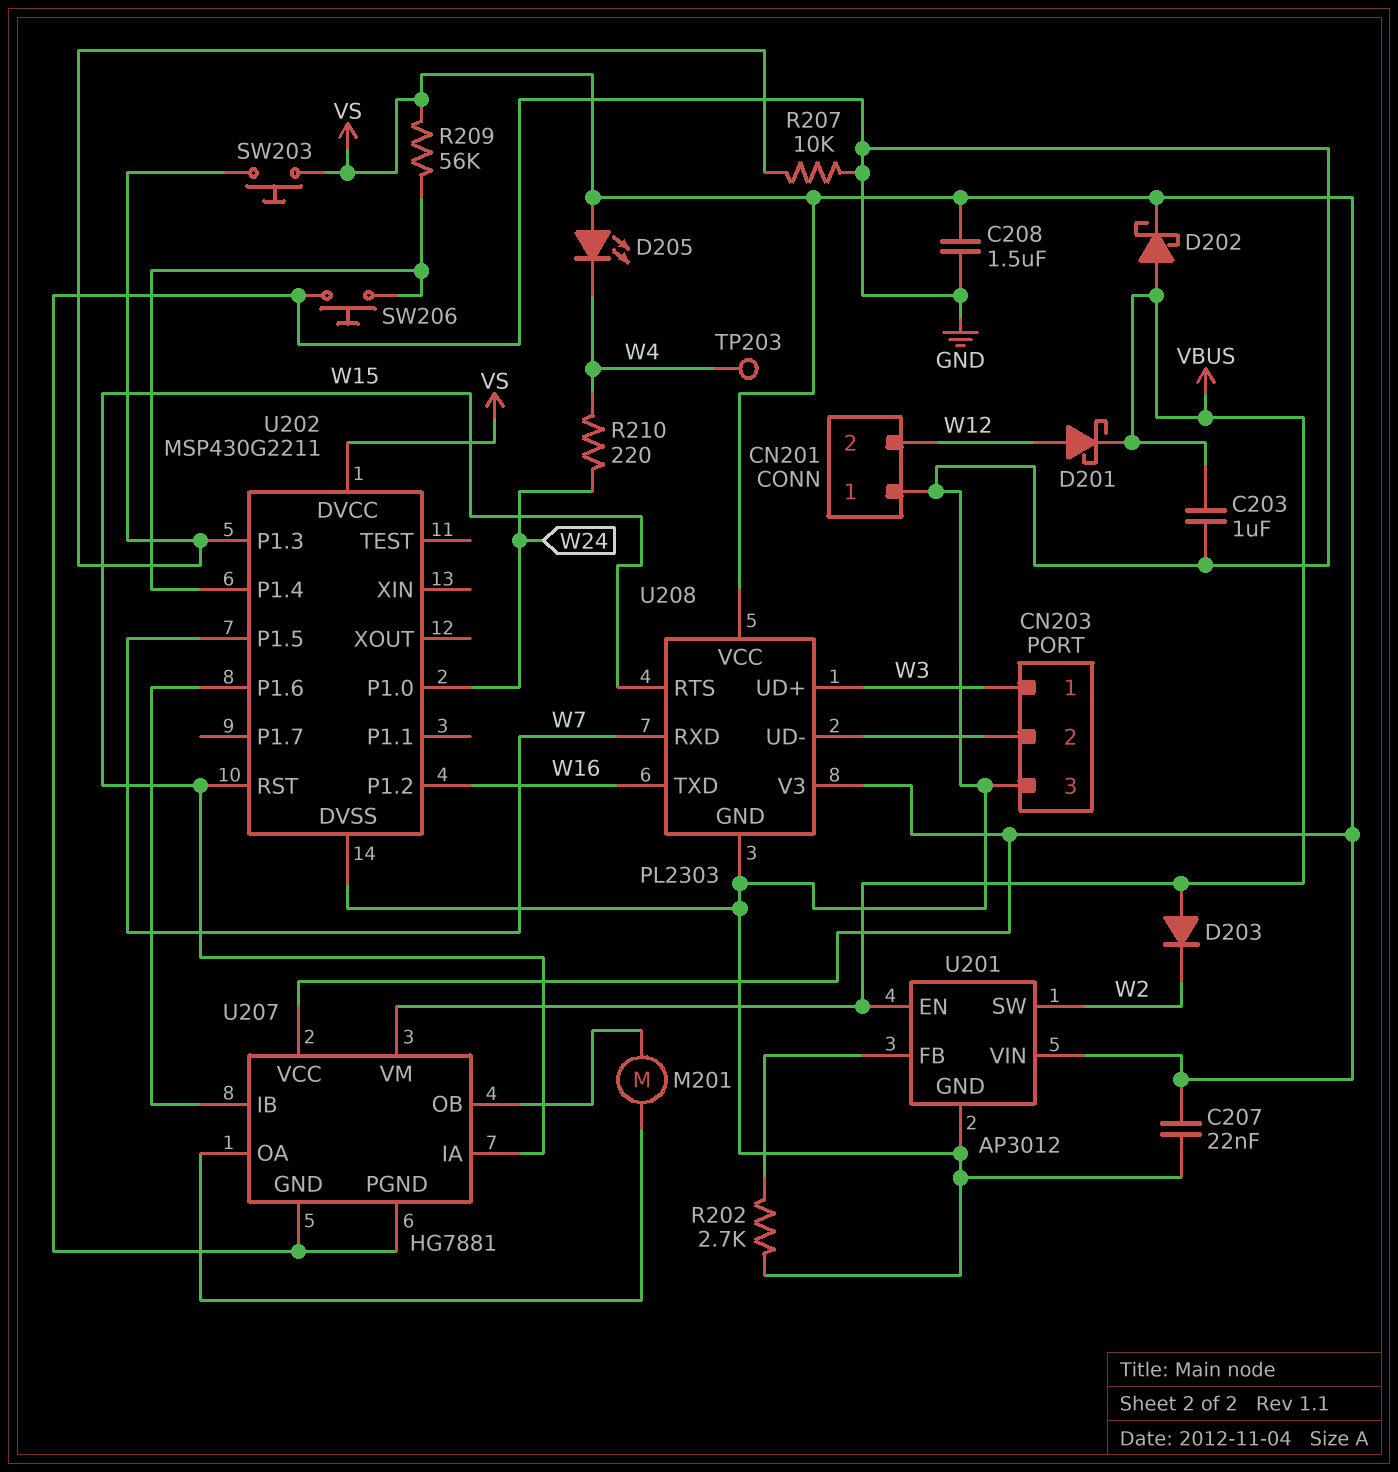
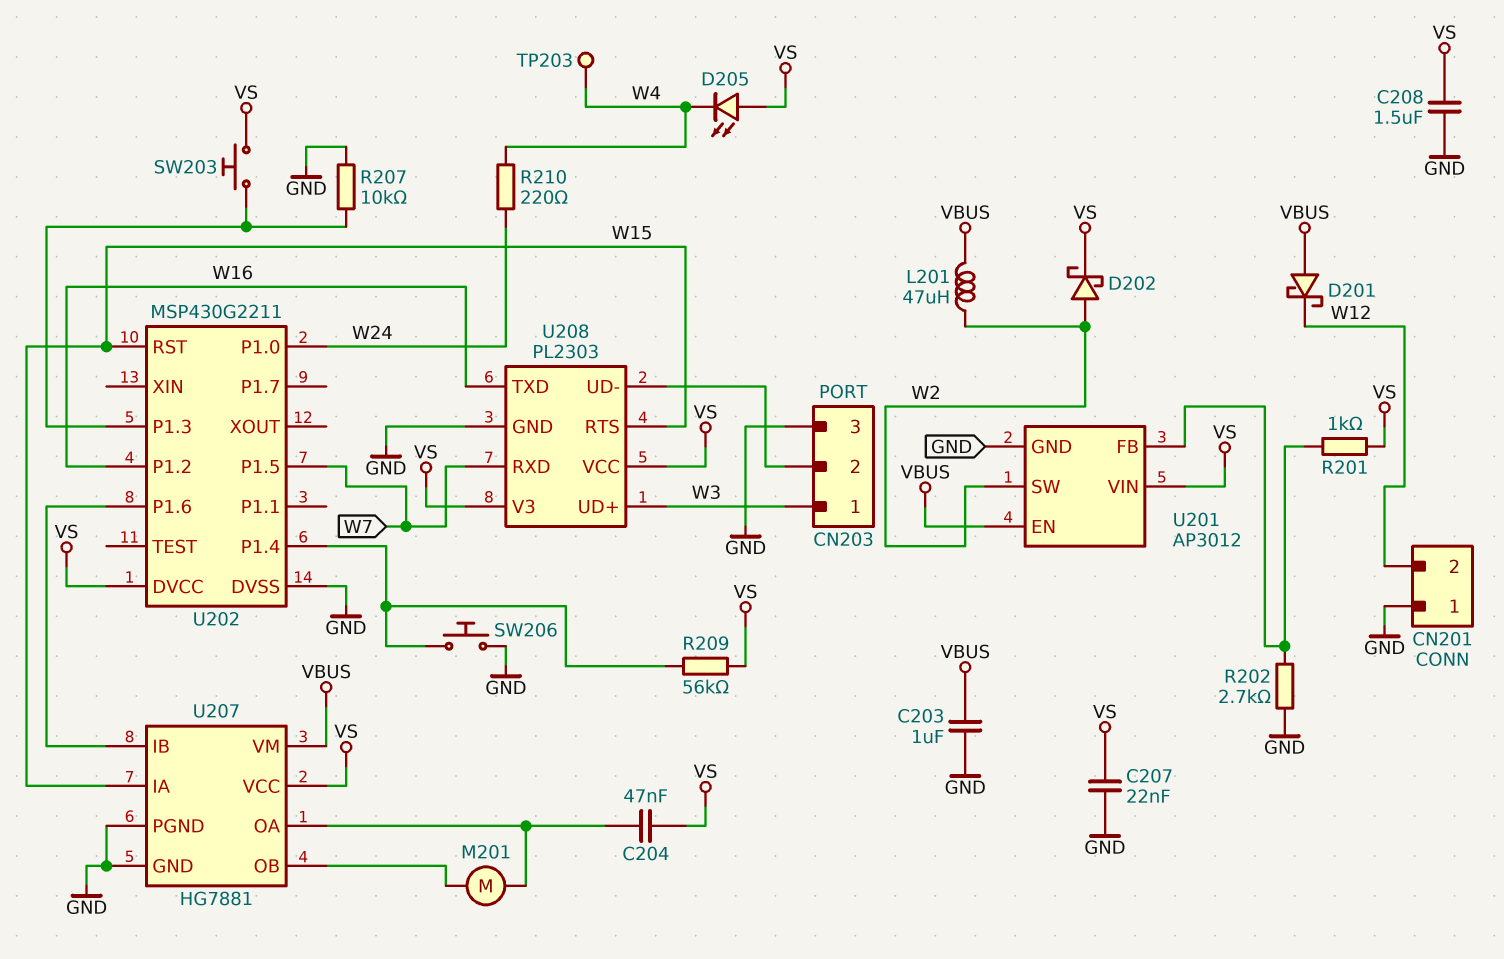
C204: none -> 47nF (U207/OA, VS)
D201: schottky (A W12, K VBUS) -> schottky (A VBUS, K W12)
D202: schottky (A VBUS, K VS) -> schottky (A W2, K VS)
D203: diode (A VBUS, K W2) -> none
L201: none -> 47uH (VBUS, W2)
R201: none -> 1k (U201/FB, VS)

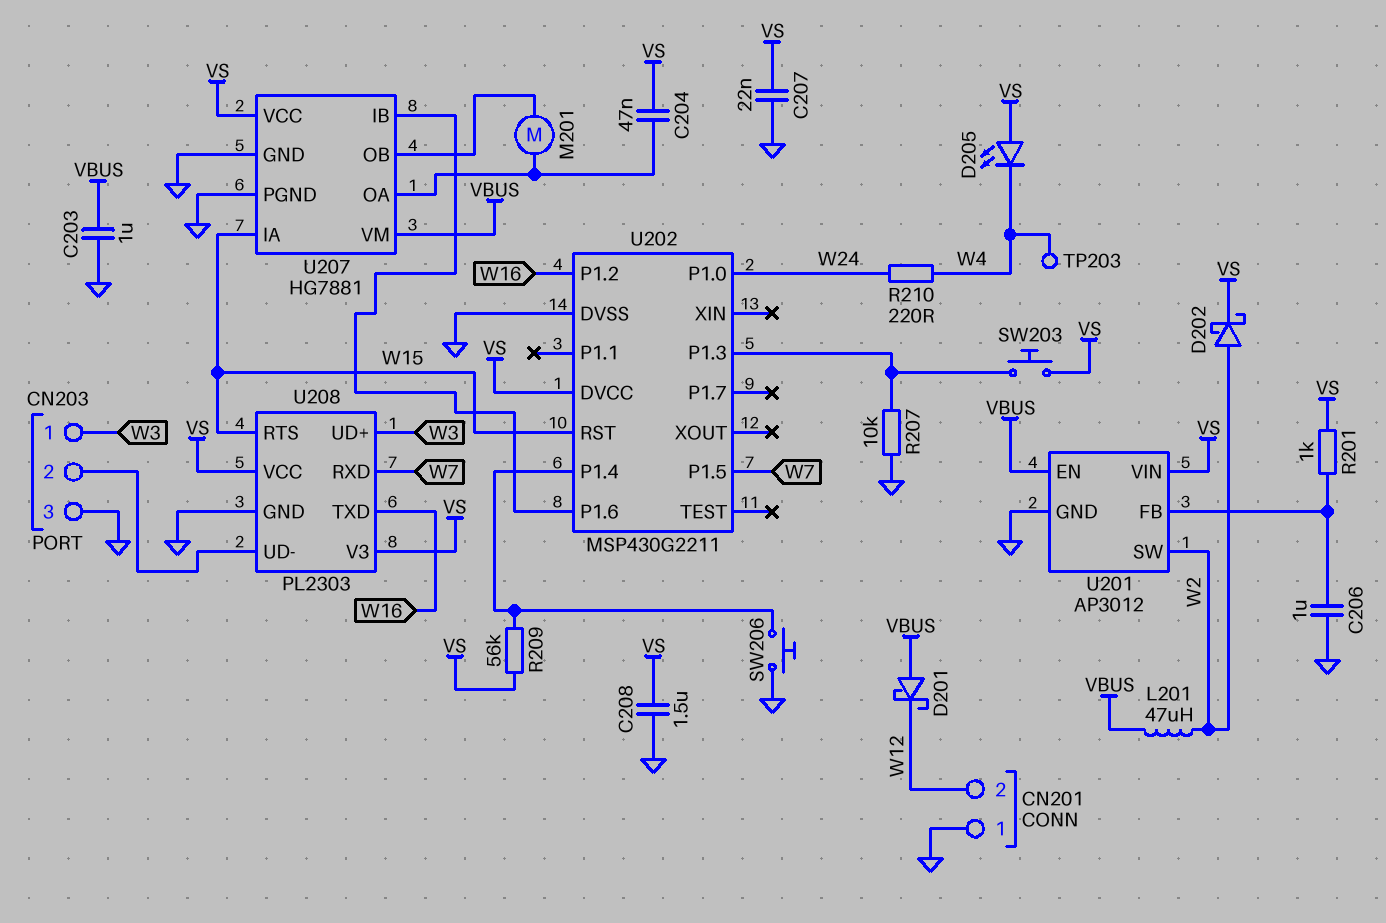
C206: none -> 1uF (GND, U201/FB)
R202: 2.7k (GND, U201/FB) -> none

